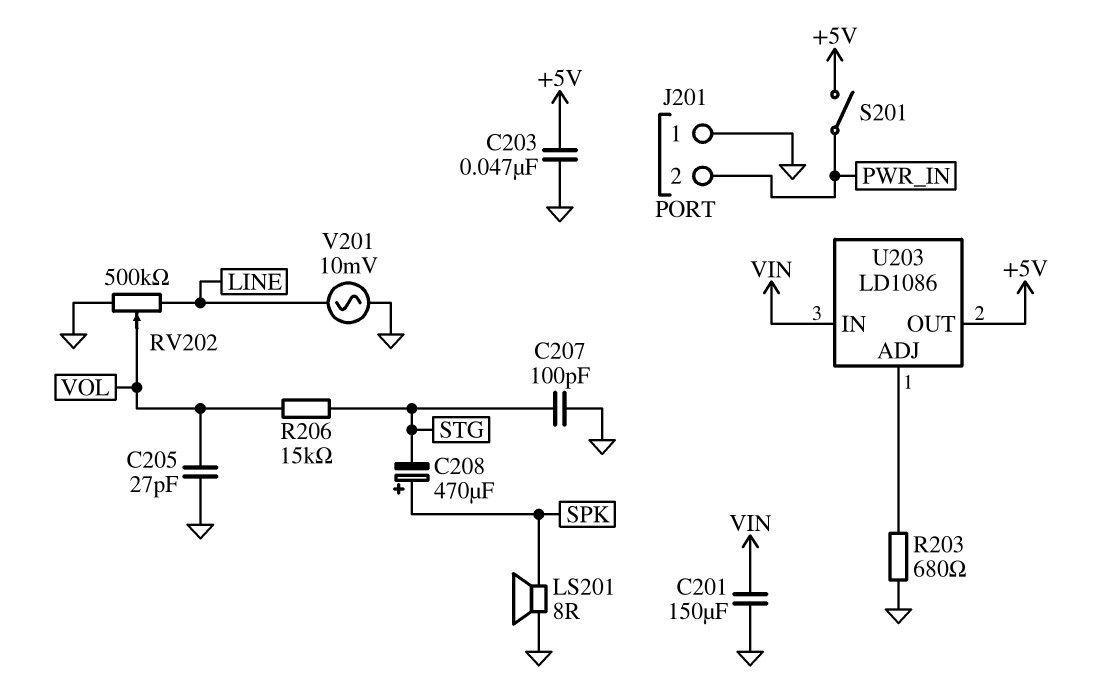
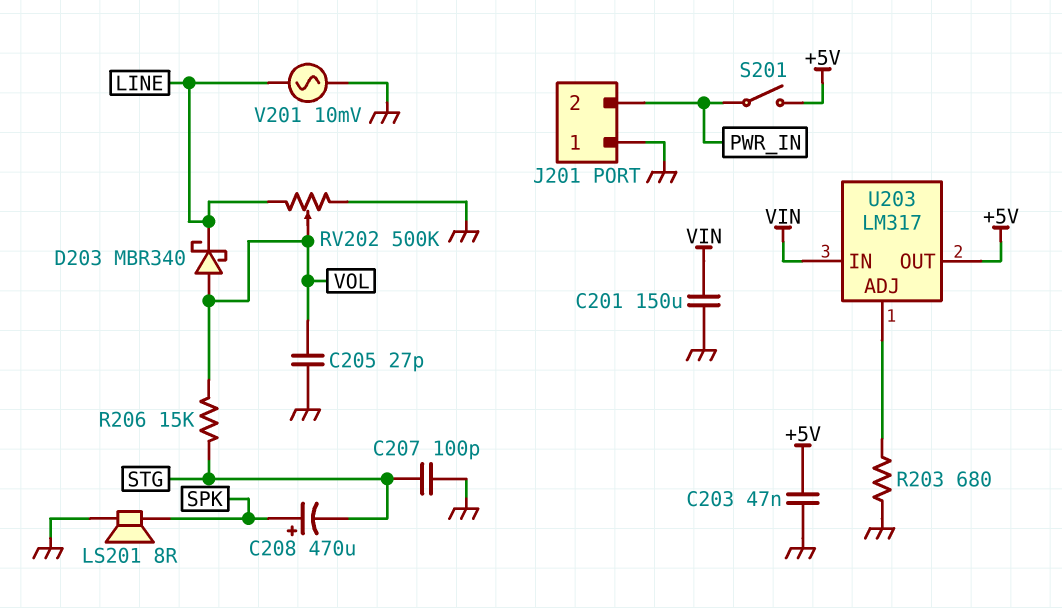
D203: none -> schottky MBR340 (A VOL, K LINE)
U203: LD1086 -> LM317

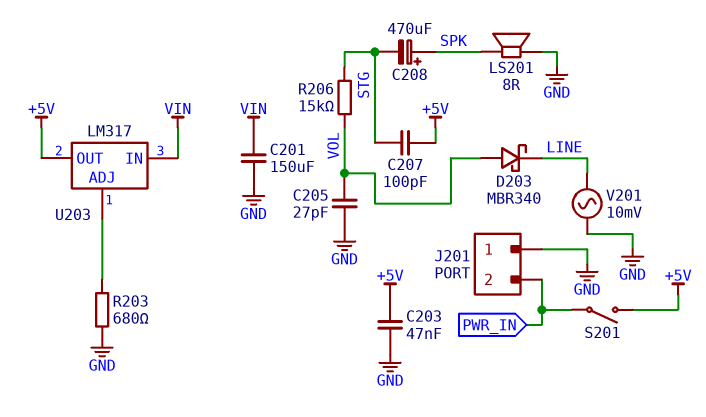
C207: 100pF (GND, STG) -> 100pF (+5V, STG)
RV202: 500k (GND, LINE, wiper VOL) -> none

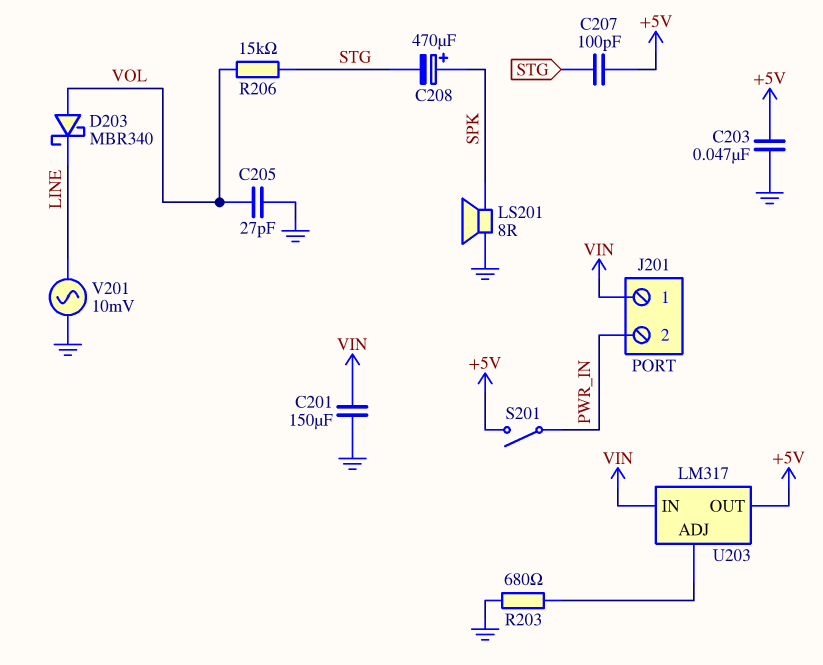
J201 pin 1: GND -> VIN

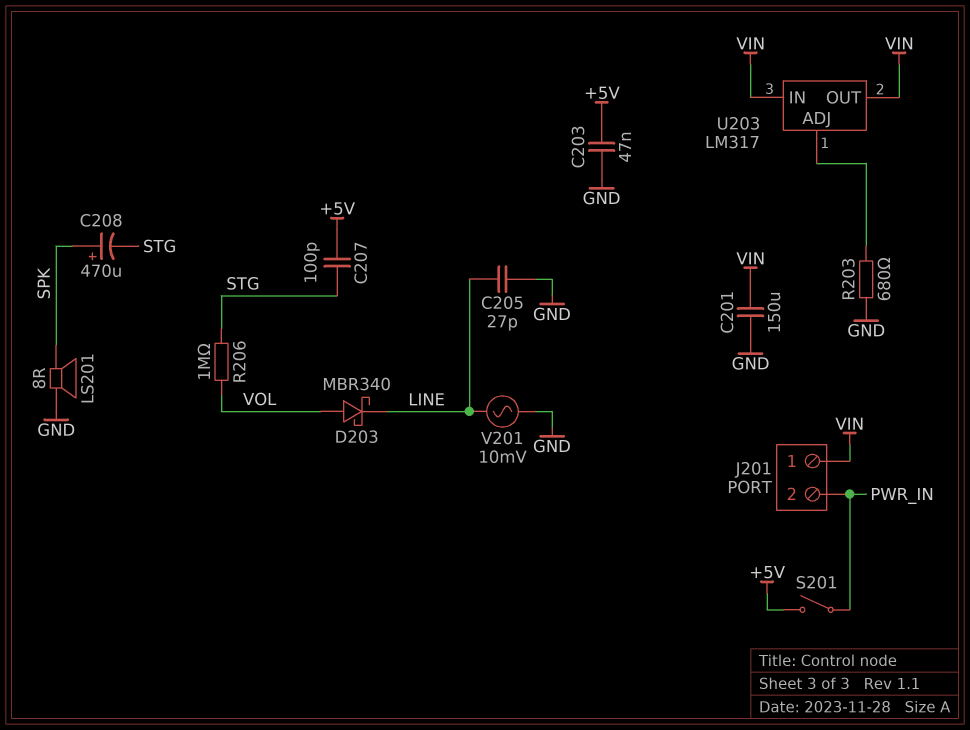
C205: 27pF (GND, VOL) -> 27pF (GND, LINE)
R206: 15k (STG, VOL) -> 1M (STG, VOL)
U203 pin OUT: +5V -> VIN

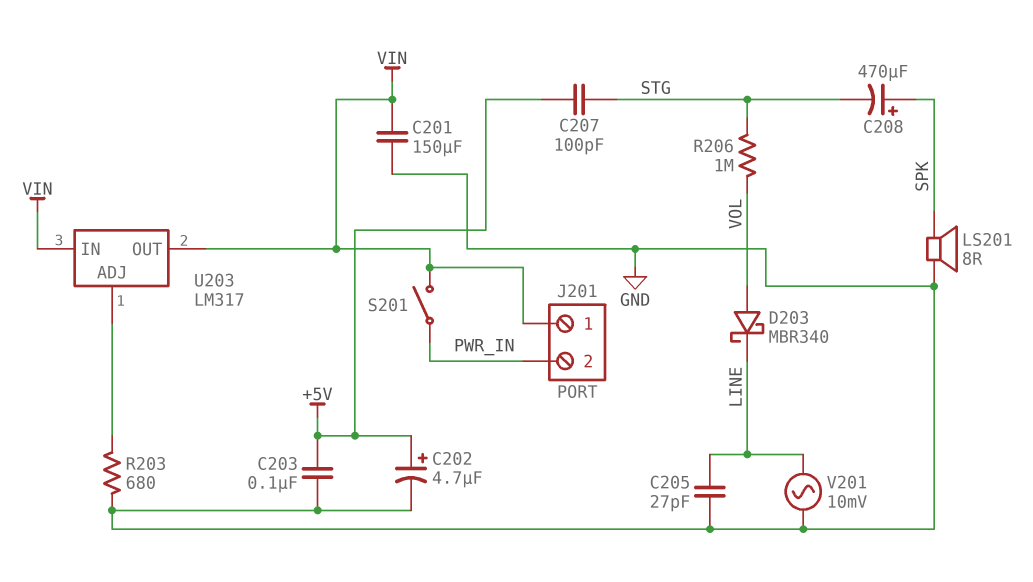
C202: none -> 4.7uF (plus +5V, minus GND)
C203: 47nF (+5V, GND) -> 100nF (+5V, GND)
S201: switch (+5V, PWR_IN) -> switch (PWR_IN, VIN)

